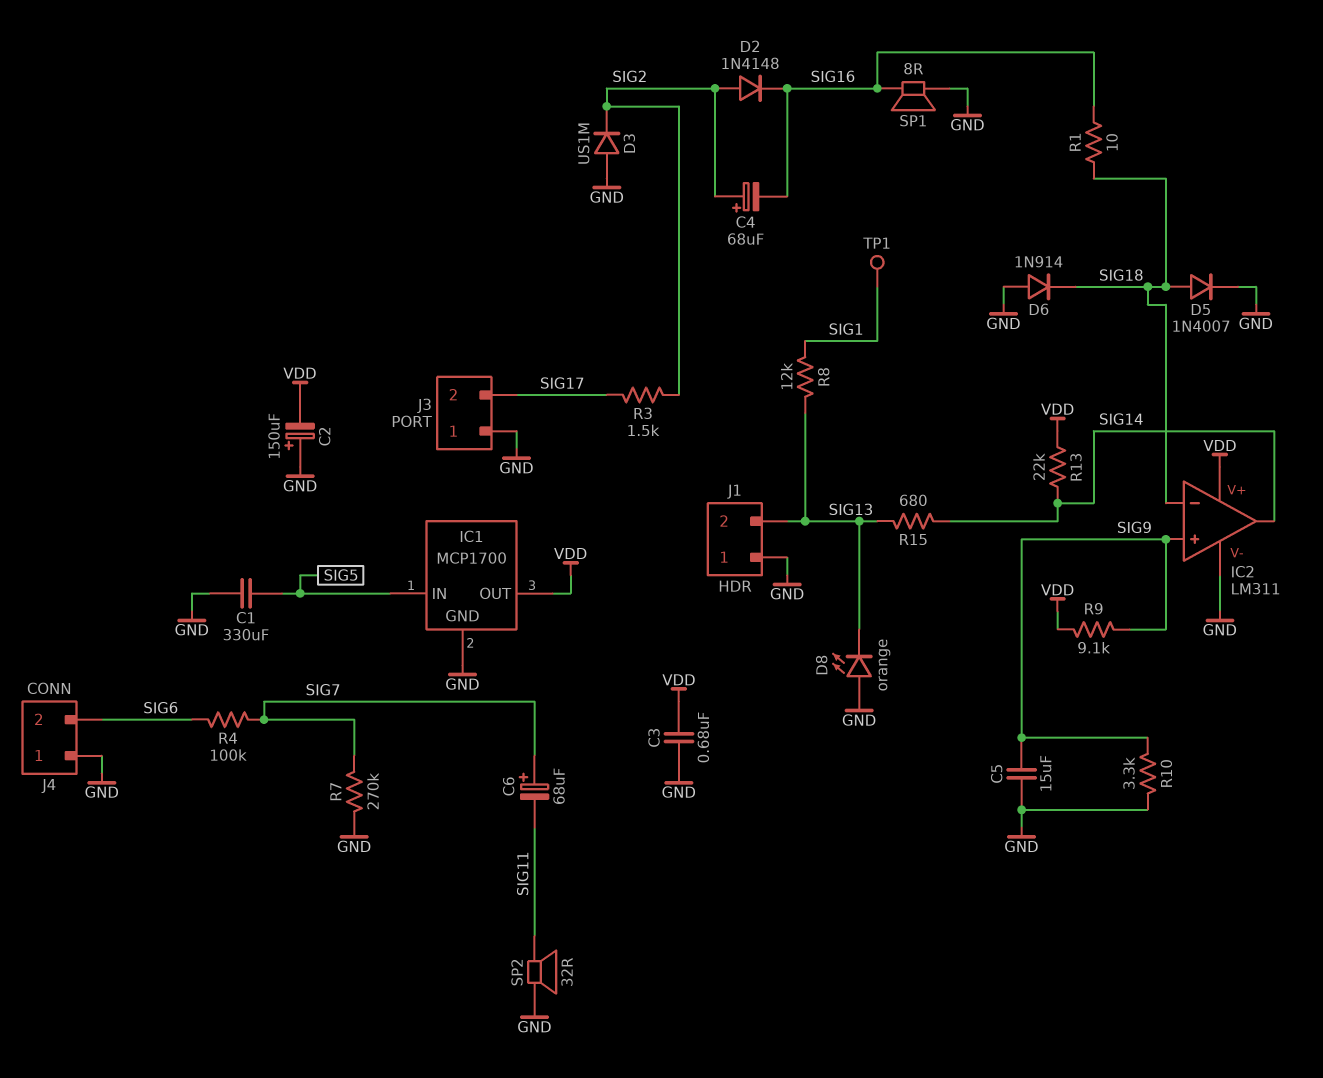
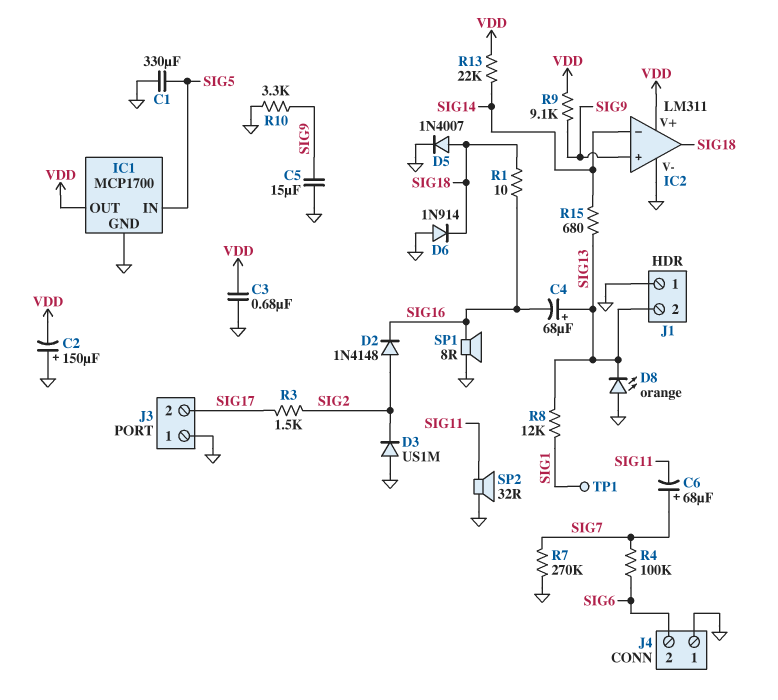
C4: 68uF (plus SIG2, minus SIG16) -> 68uF (plus SIG13, minus SIG16)
IC2 pin in-: SIG18 -> SIG14
IC2 pin out: SIG14 -> SIG18

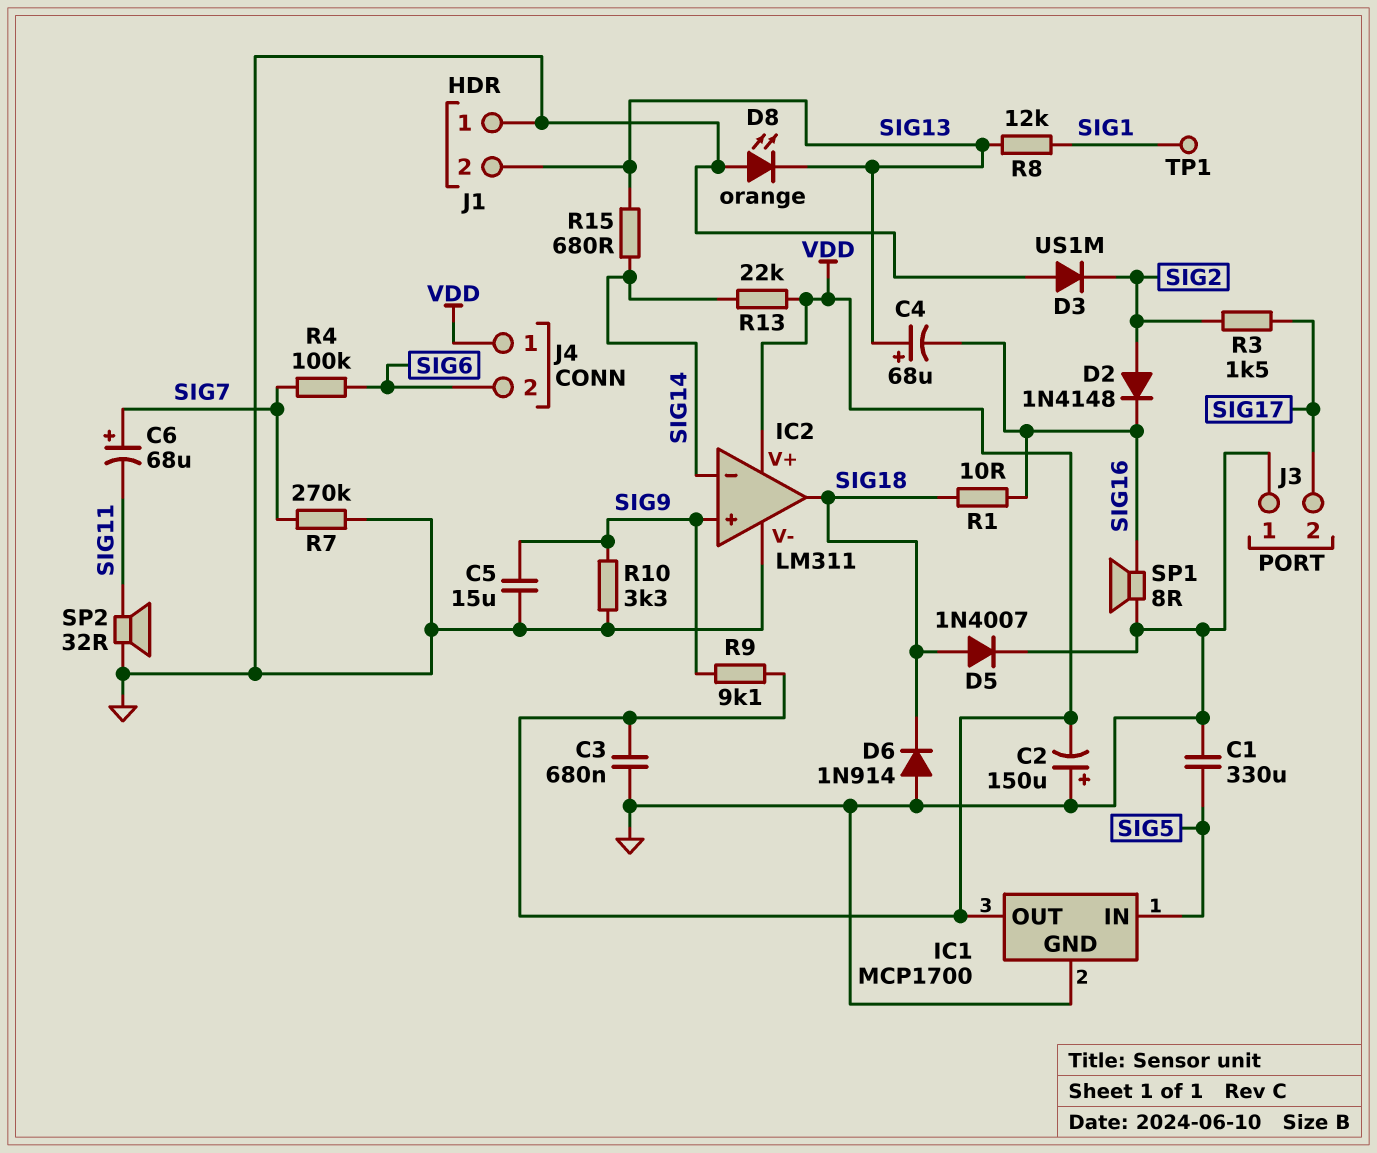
J4 pin 1: GND -> VDD

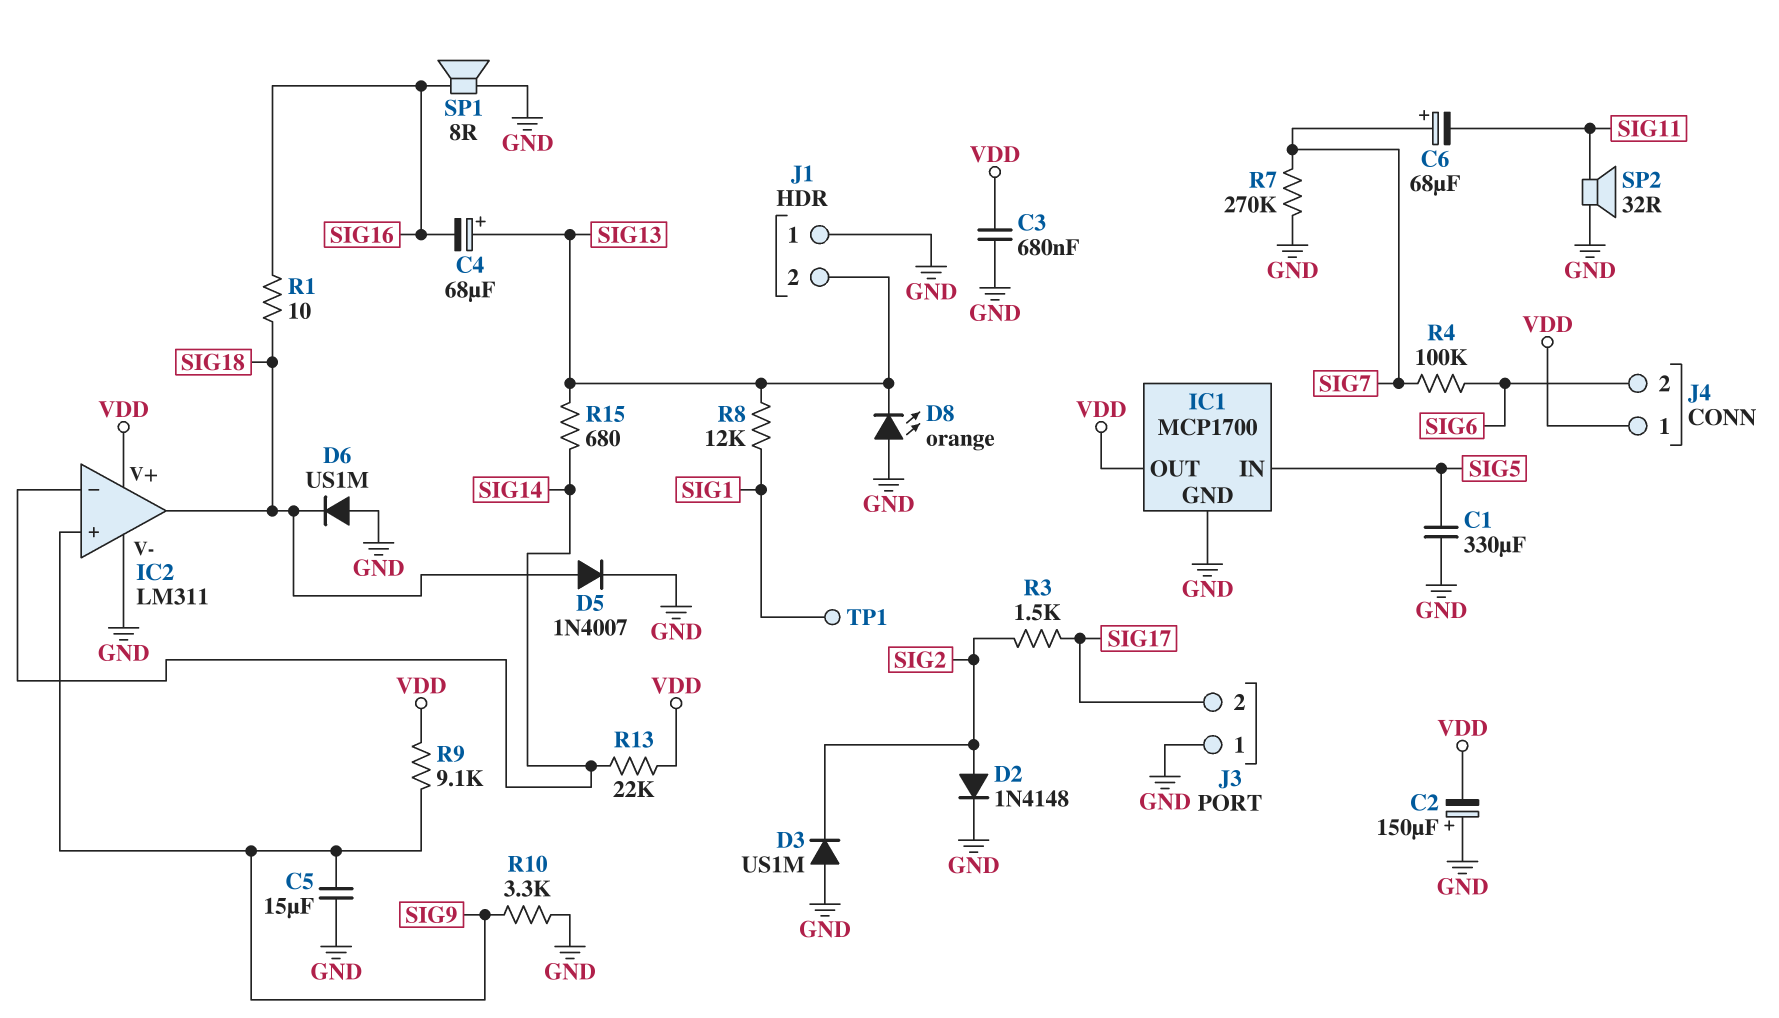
D2: diode 1N4148 (A SIG2, K SIG16) -> diode 1N4148 (A SIG2, K GND)
D6: diode 1N914 (A GND, K SIG18) -> diode US1M (A GND, K SIG18)

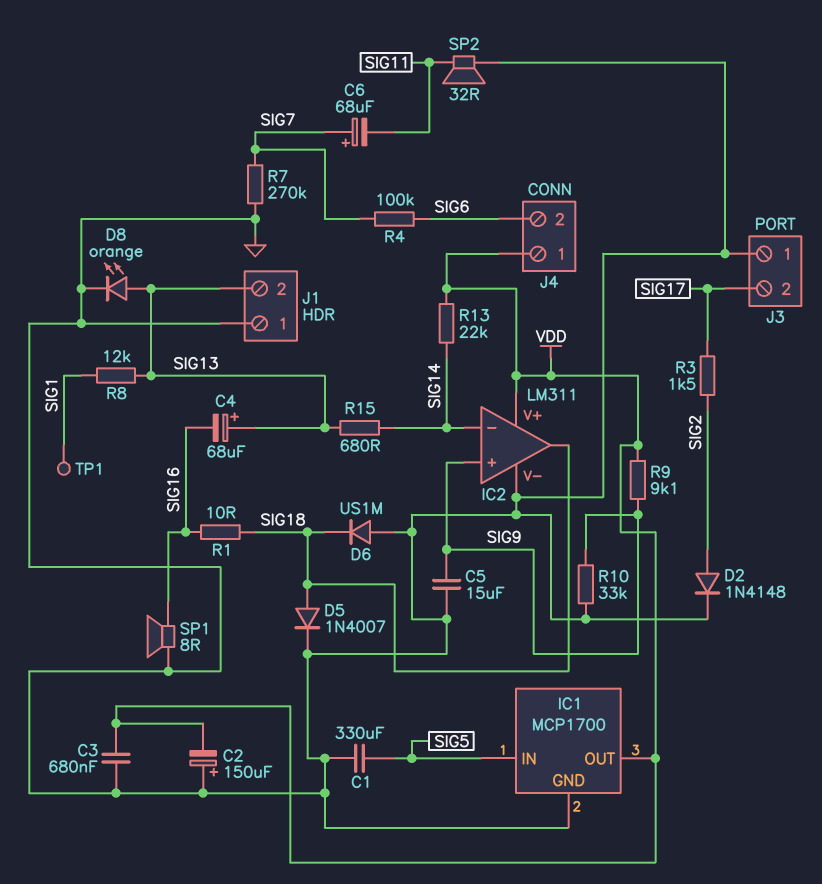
D3: diode US1M (A GND, K SIG2) -> none
D8: LED orange (A GND, K SIG13) -> LED orange (A SIG13, K GND)
R10: 3.3k (GND, SIG9) -> 33k (GND, SIG9)

